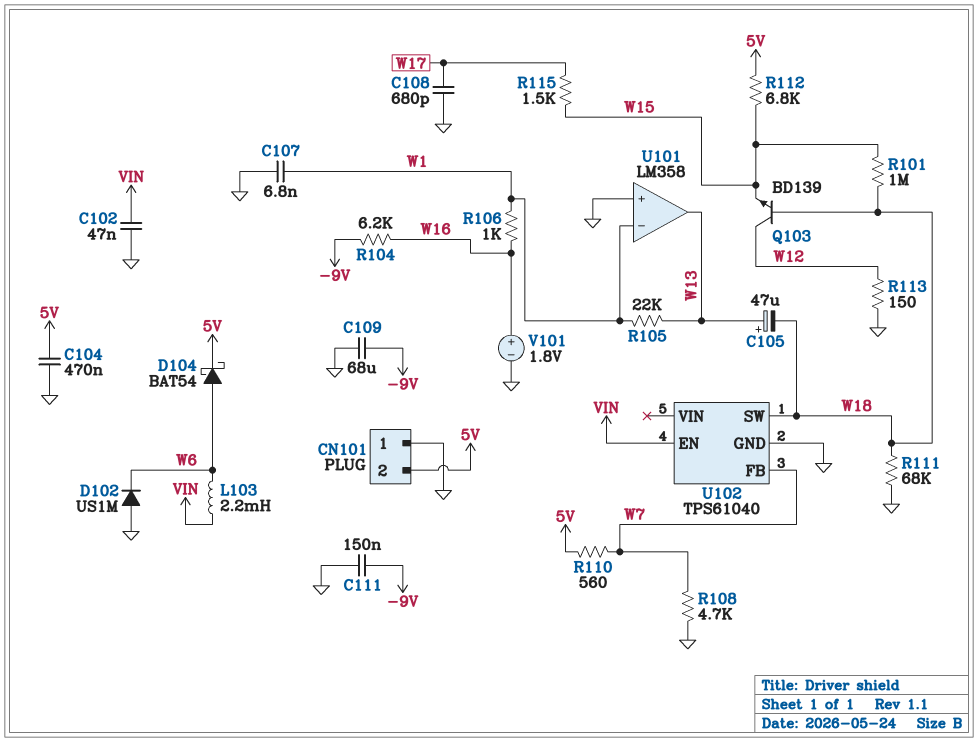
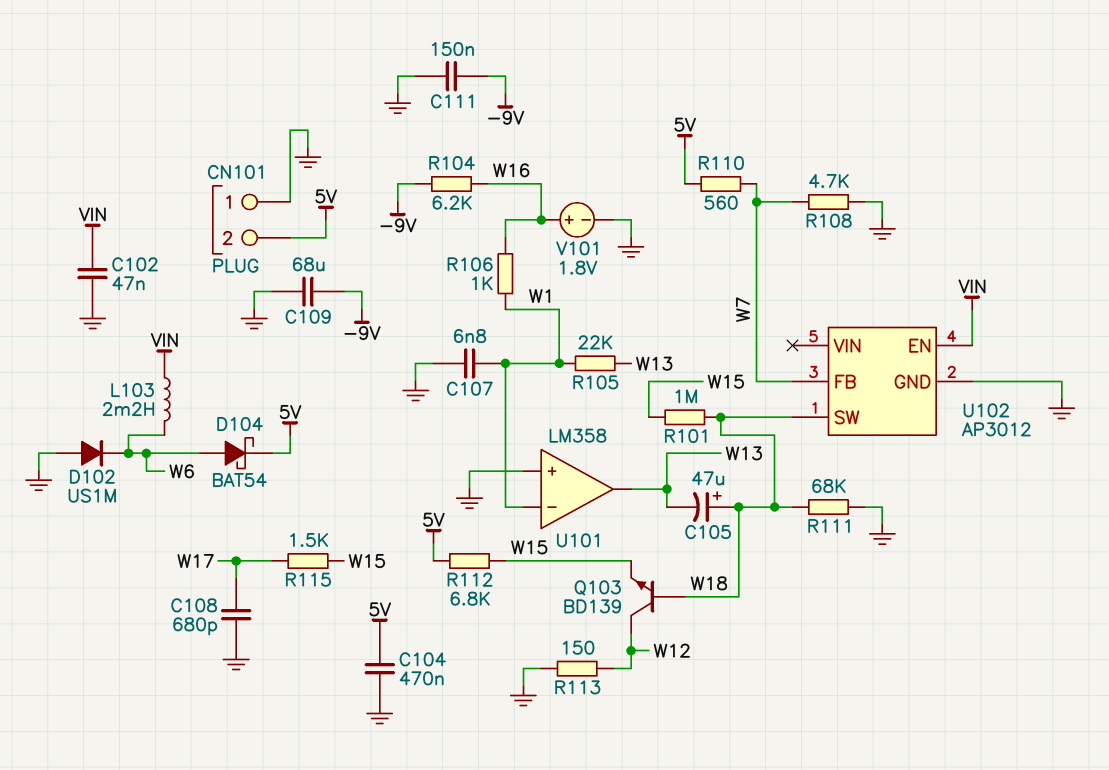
C105: 47uF (plus W13, minus W18) -> 47uF (plus W18, minus W13)
U102: TPS61040 -> AP3012

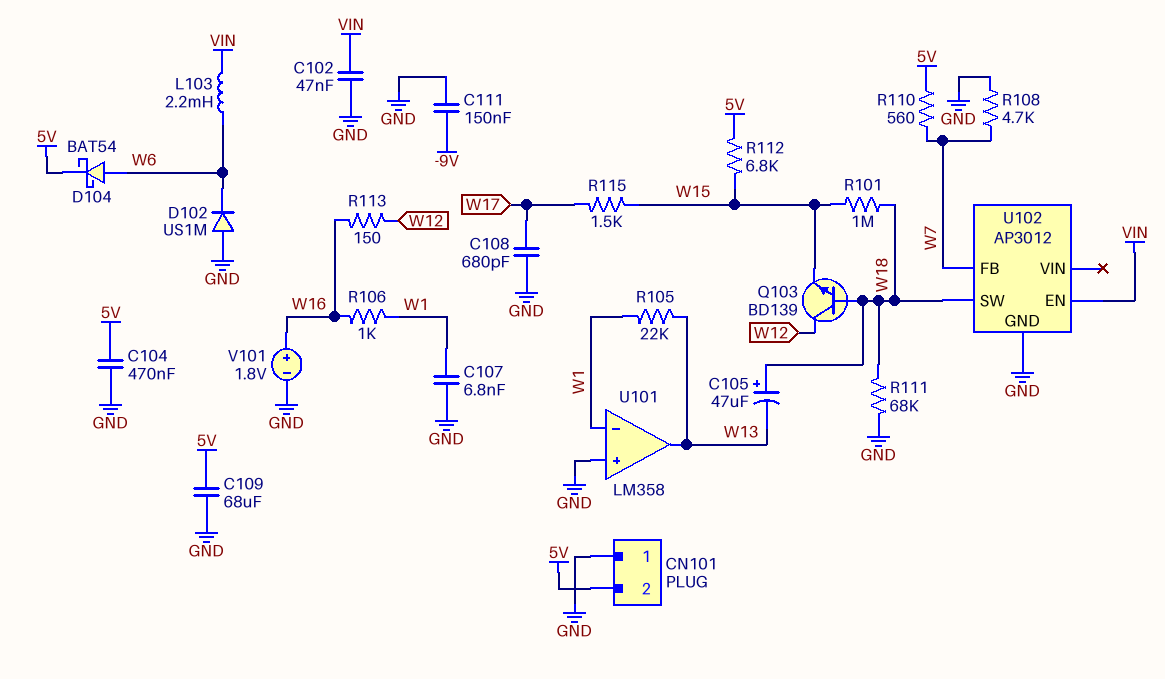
C109: 68uF (-9V, GND) -> 68uF (5V, GND)
R104: 6.2k (-9V, W16) -> none
R113: 150 (GND, W12) -> 150 (W12, W16)

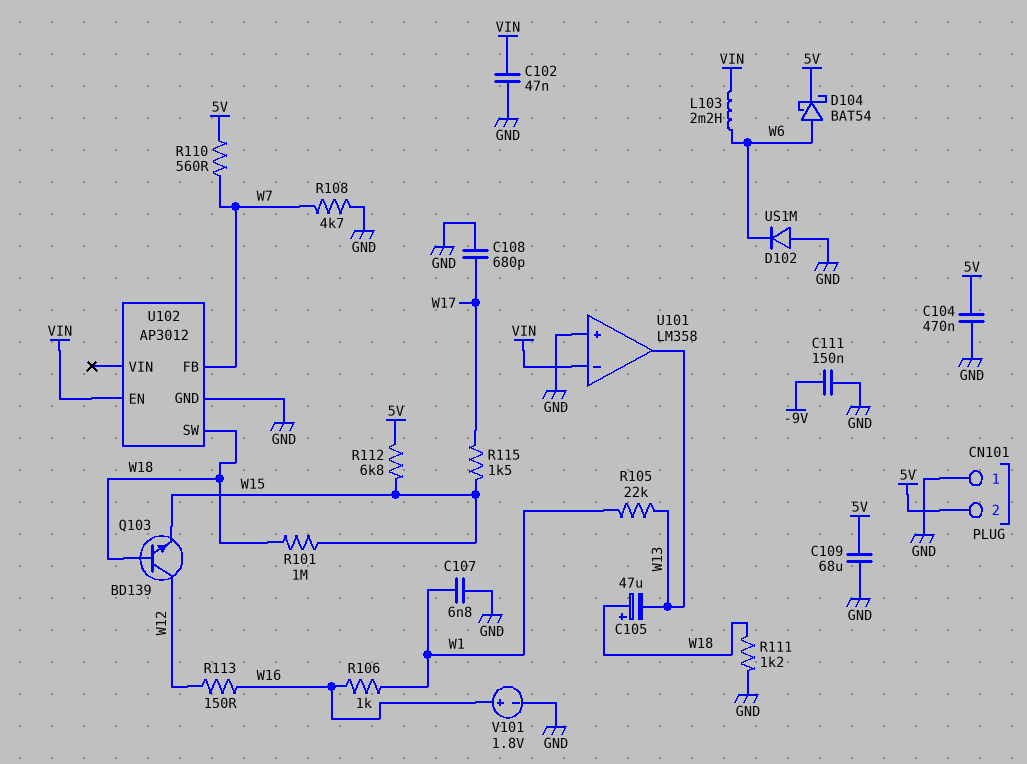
R111: 68k (GND, W18) -> 1.2k (GND, W18)
U101 pin in-: W1 -> VIN

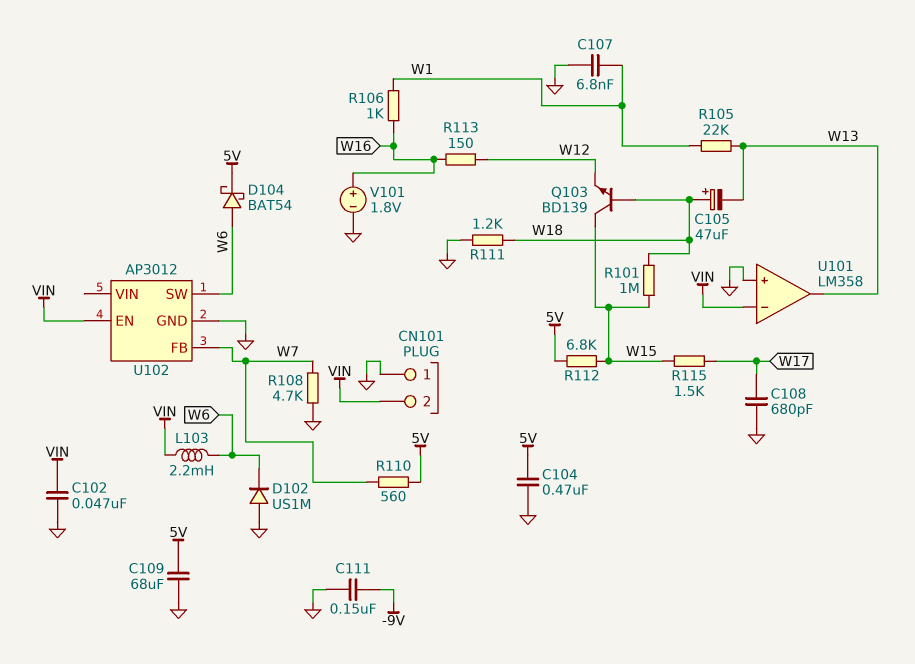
CN101 pin 2: 5V -> VIN
Q103: NPN BD139 (B W18, C W12, E W15) -> NPN BD139 (B W18, C W15, E W12)
U102 pin SW: W18 -> W6

